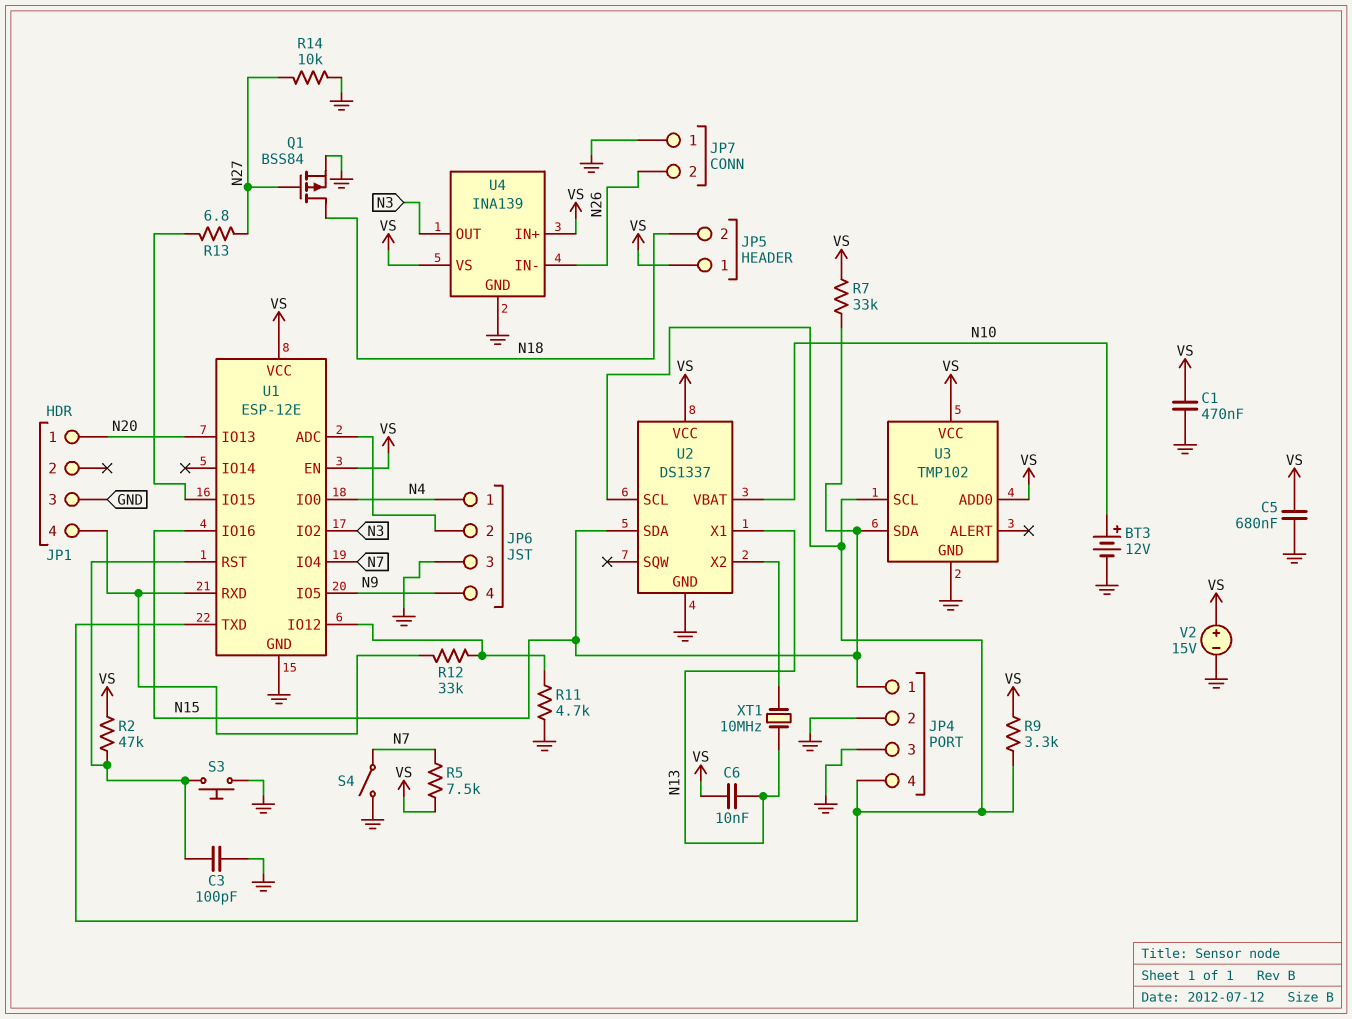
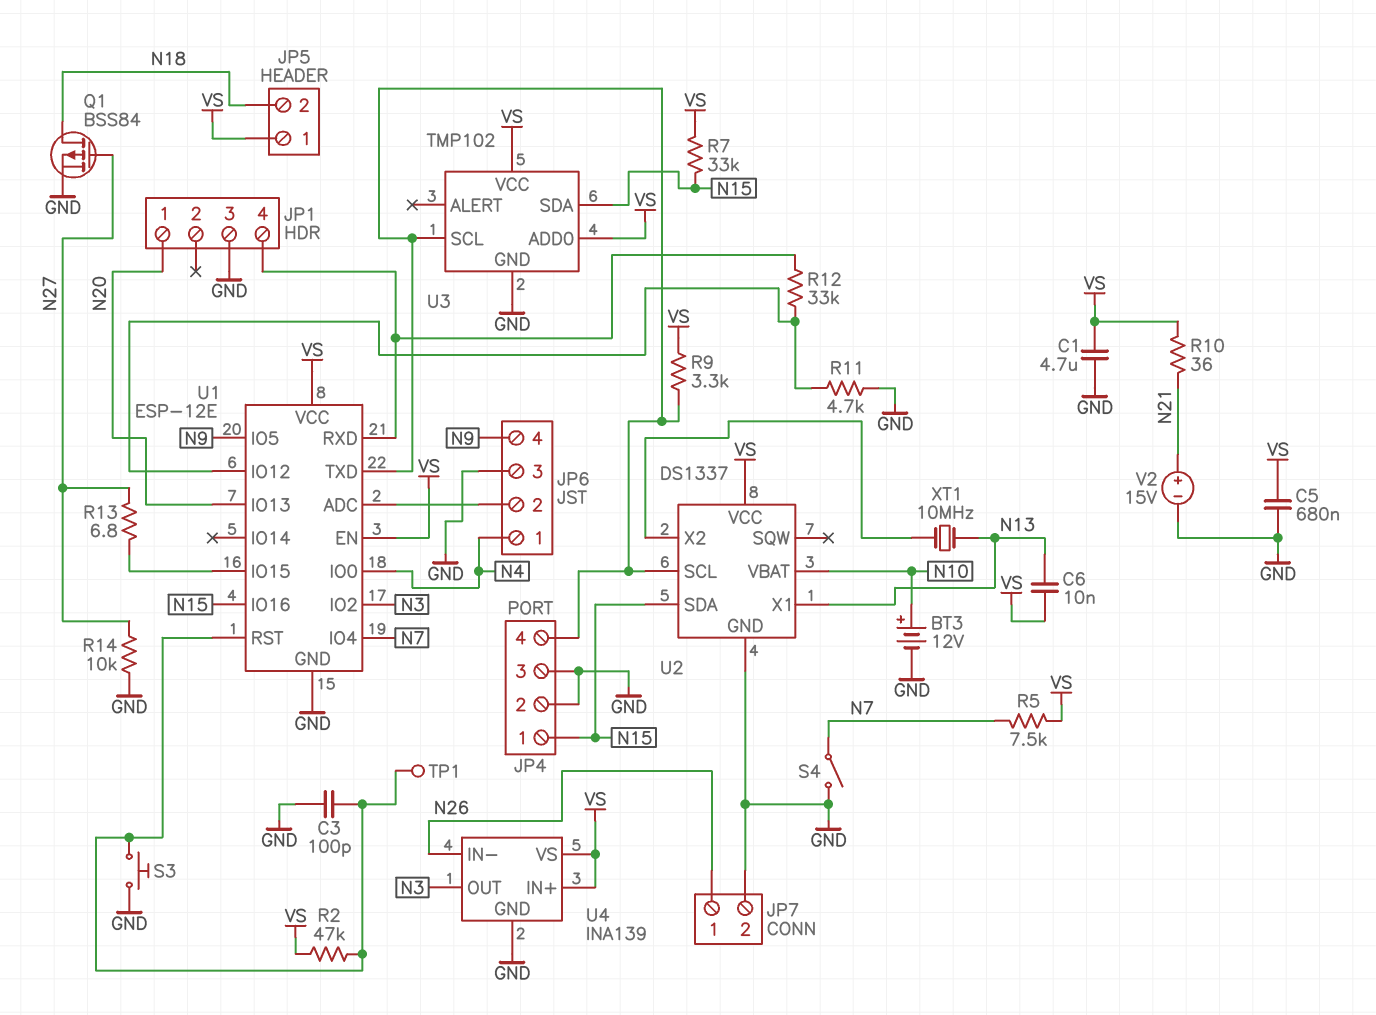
C1: 470nF (GND, VS) -> 4.7uF (GND, VS)
JP7 pin 1: GND -> N26
JP7 pin 2: N26 -> GND
R10: none -> 36 (N21, VS)
TP1: none -> test point (U1/RST)
V2: 15V (plus VS, minus GND) -> 15V (plus N21, minus GND)

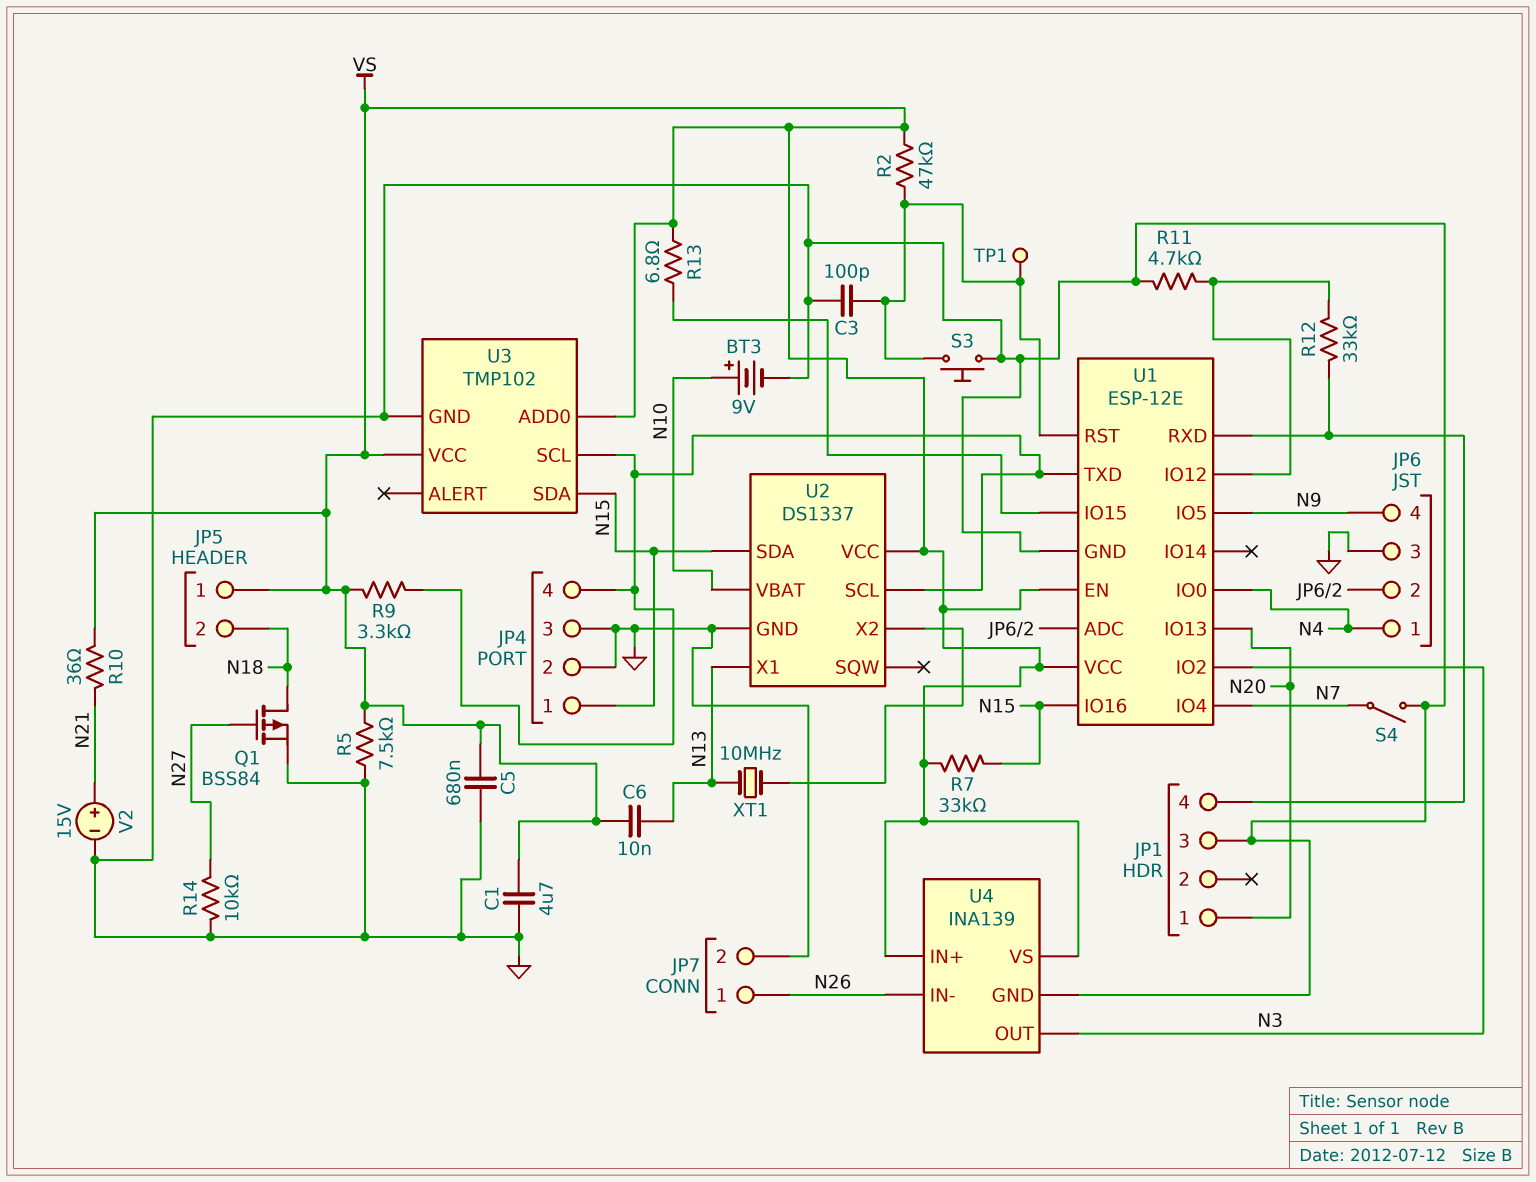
BT3: 12V (plus N10, minus GND) -> 9V (plus N10, minus GND)
R5: 7.5k (N7, VS) -> 7.5k (GND, VS)
R13: 6.8 (N27, U1/IO15) -> 6.8 (U1/IO15, VS)

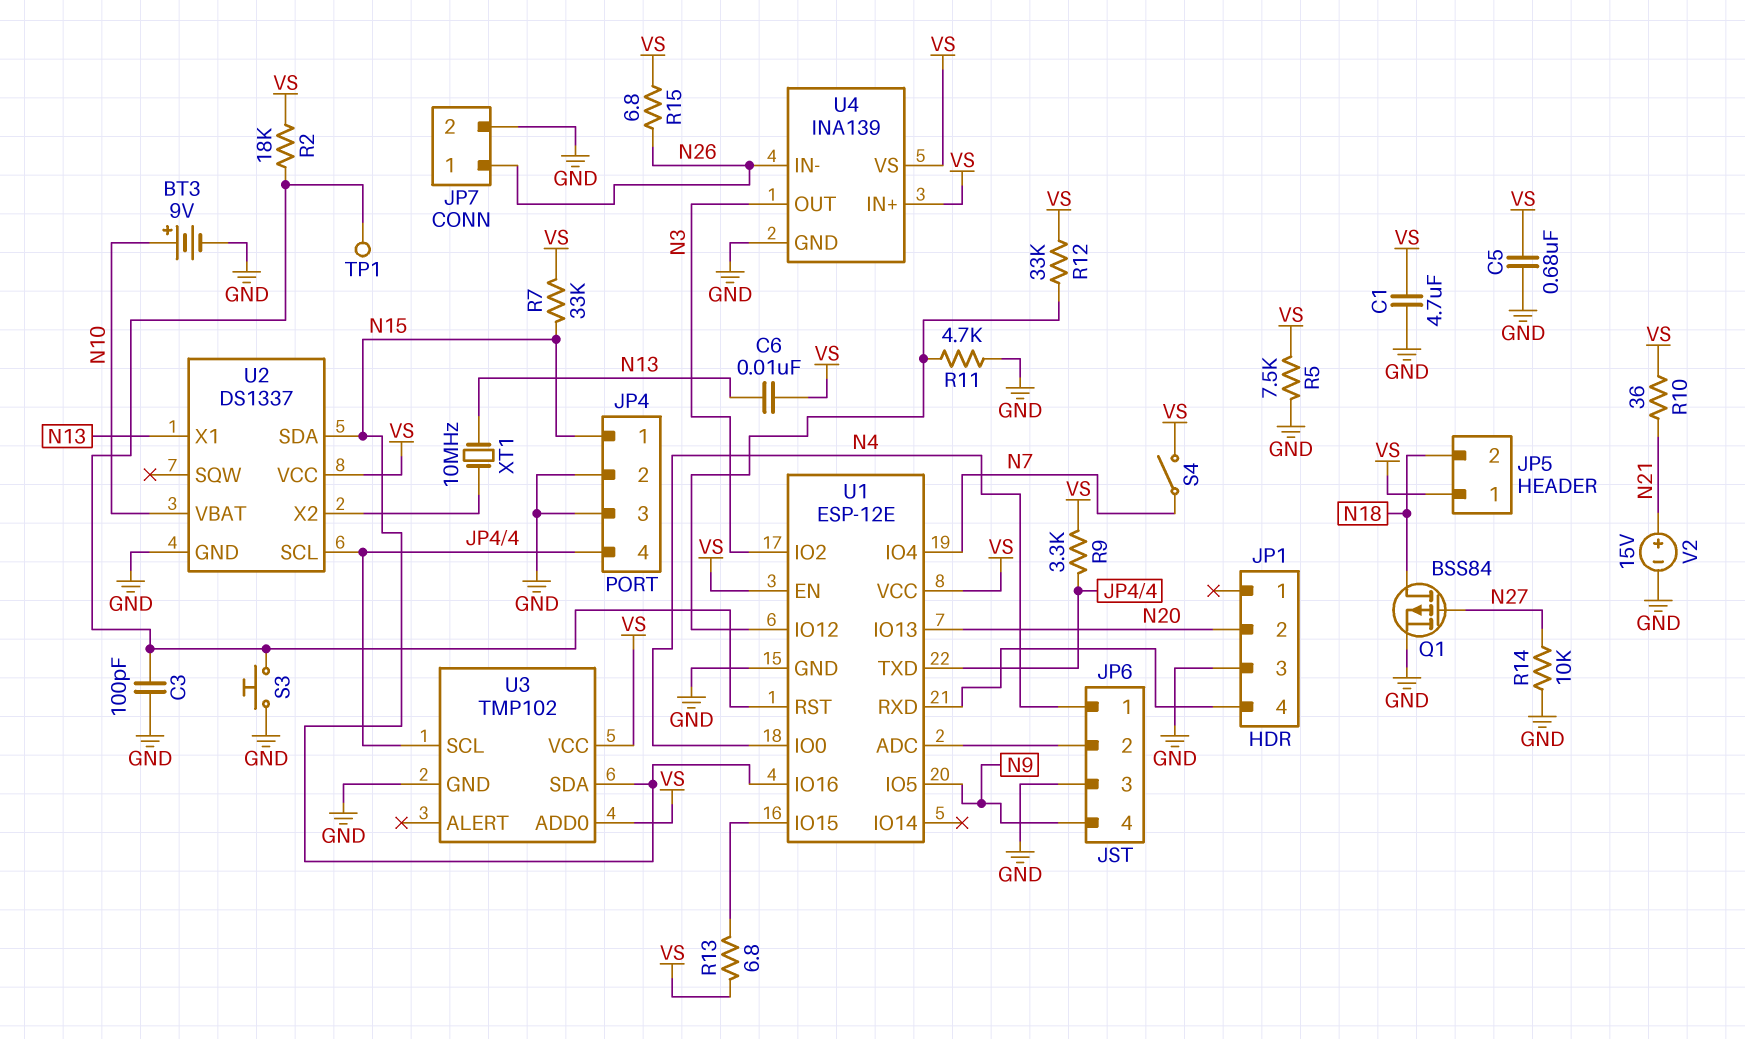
JP1 pin 1: N20 -> none
JP1 pin 2: none -> N20
R2: 47k (U1/RST, VS) -> 18k (U1/RST, VS)
R12: 33k (JP1/4, U1/IO12) -> 33k (U1/IO12, VS)
R15: none -> 6.8 (N26, VS)
S4: switch (GND, N7) -> switch (N7, VS)

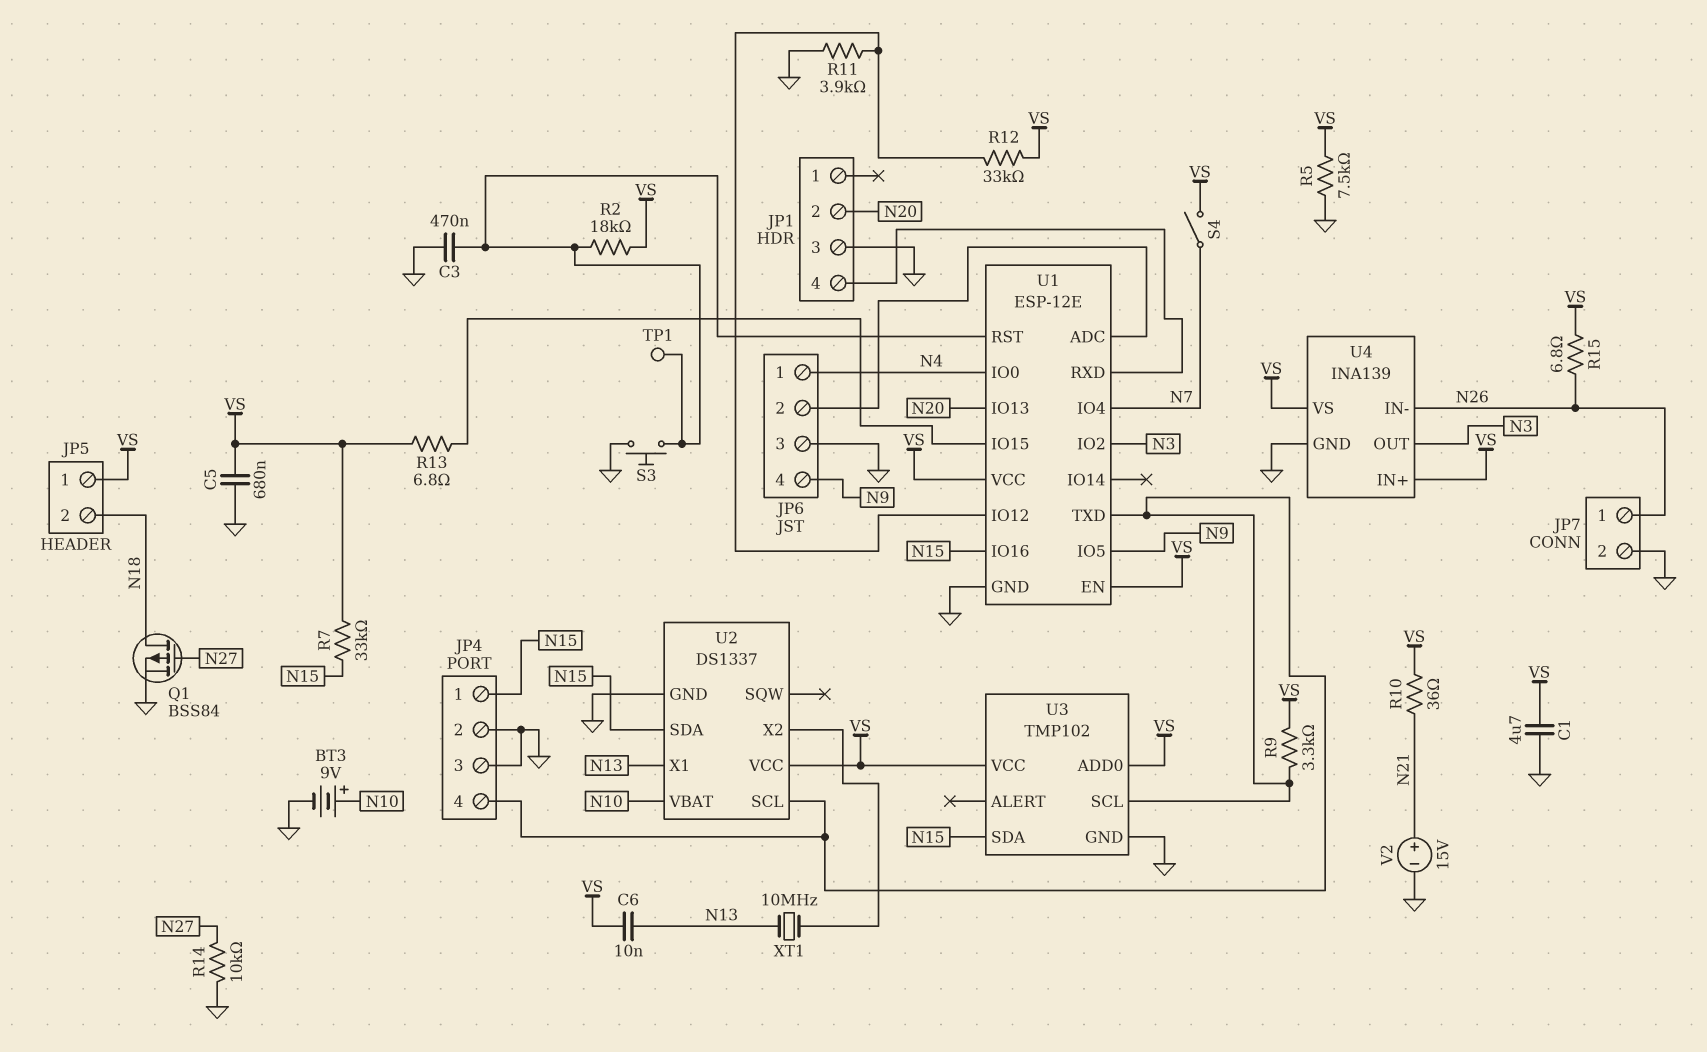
C3: 100pF (GND, U1/RST) -> 470nF (GND, U1/RST)
R11: 4.7k (GND, U1/IO12) -> 3.9k (GND, U1/IO12)

